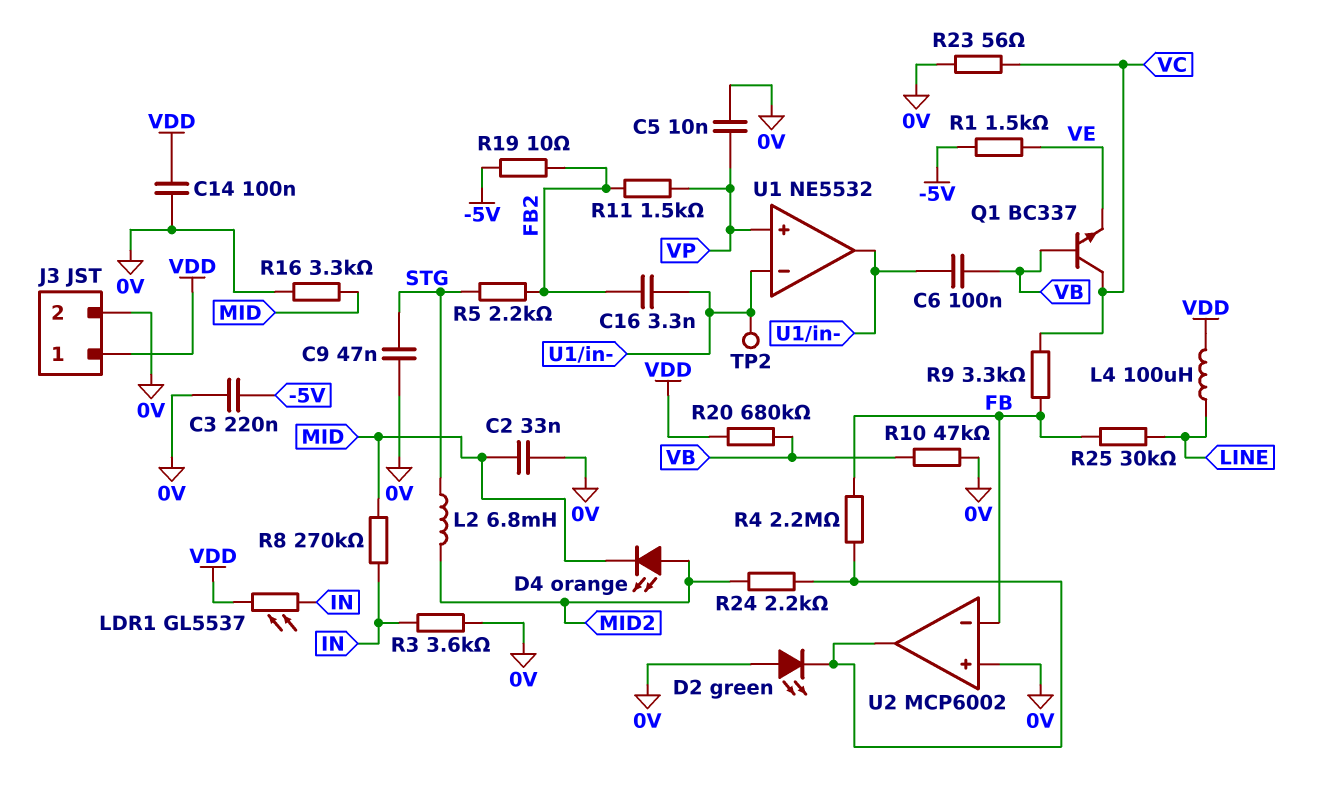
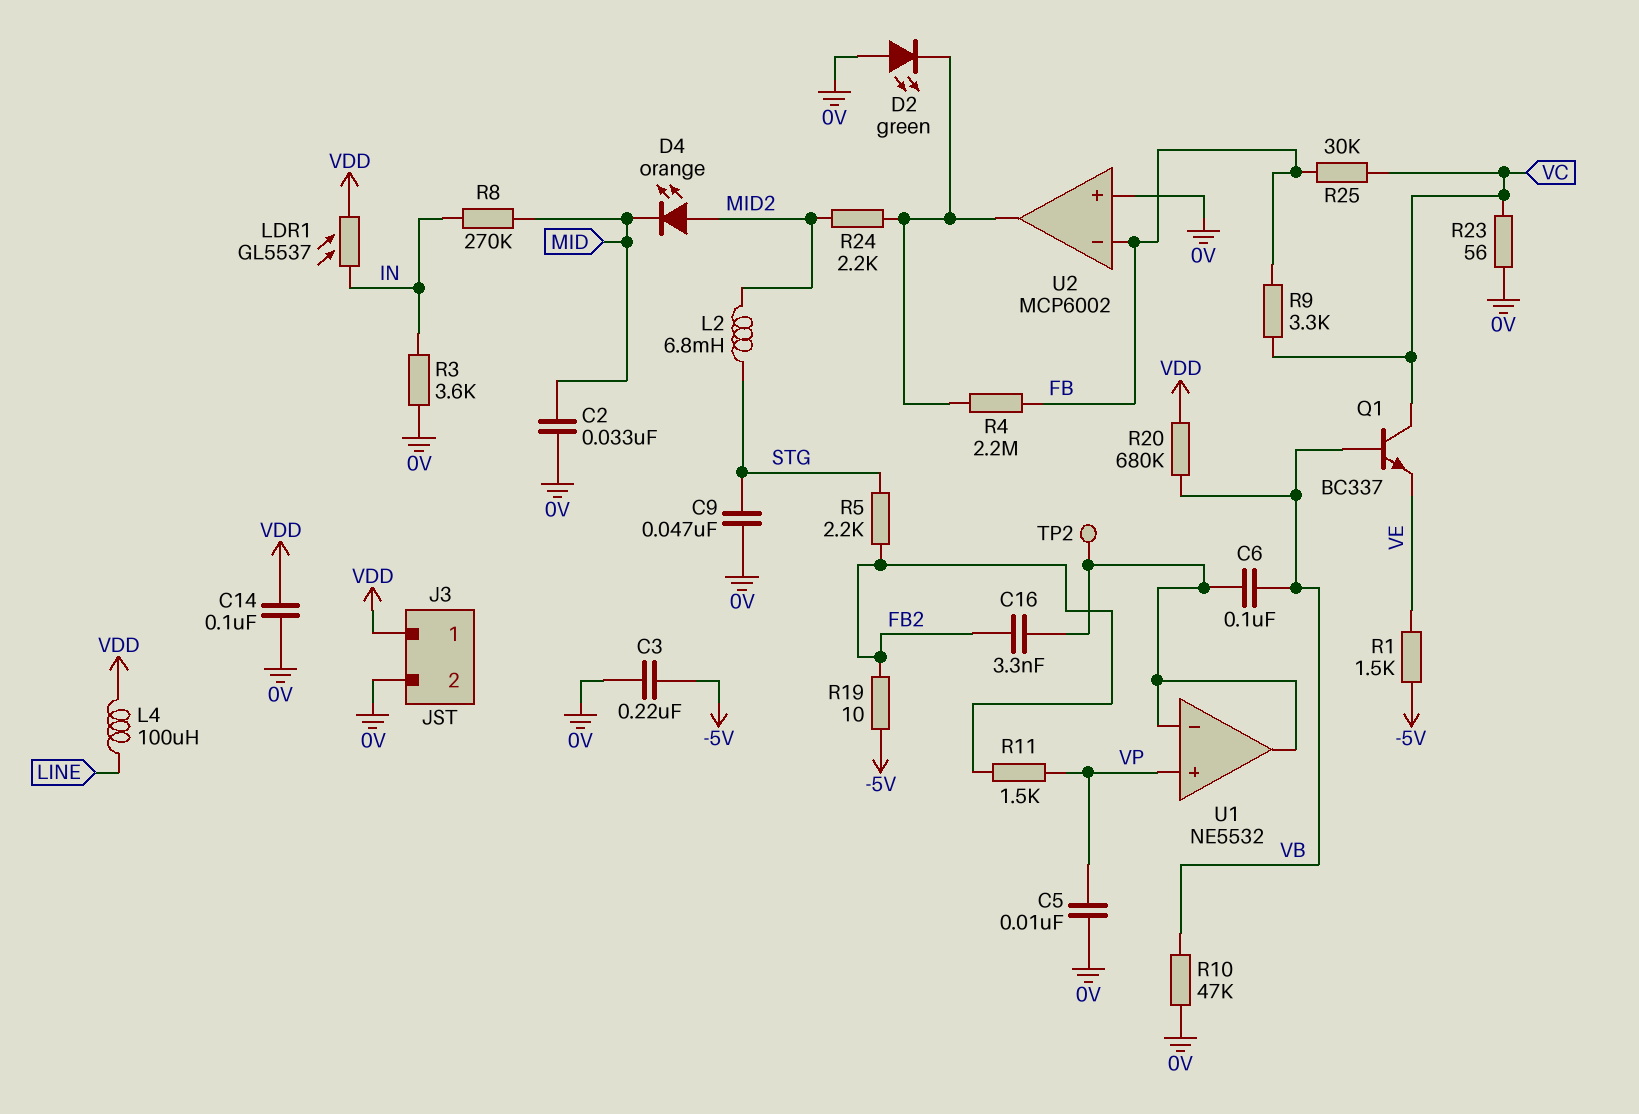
R16: 3.3k (0V, MID) -> none
R25: 30k (FB, LINE) -> 30k (FB, VC)

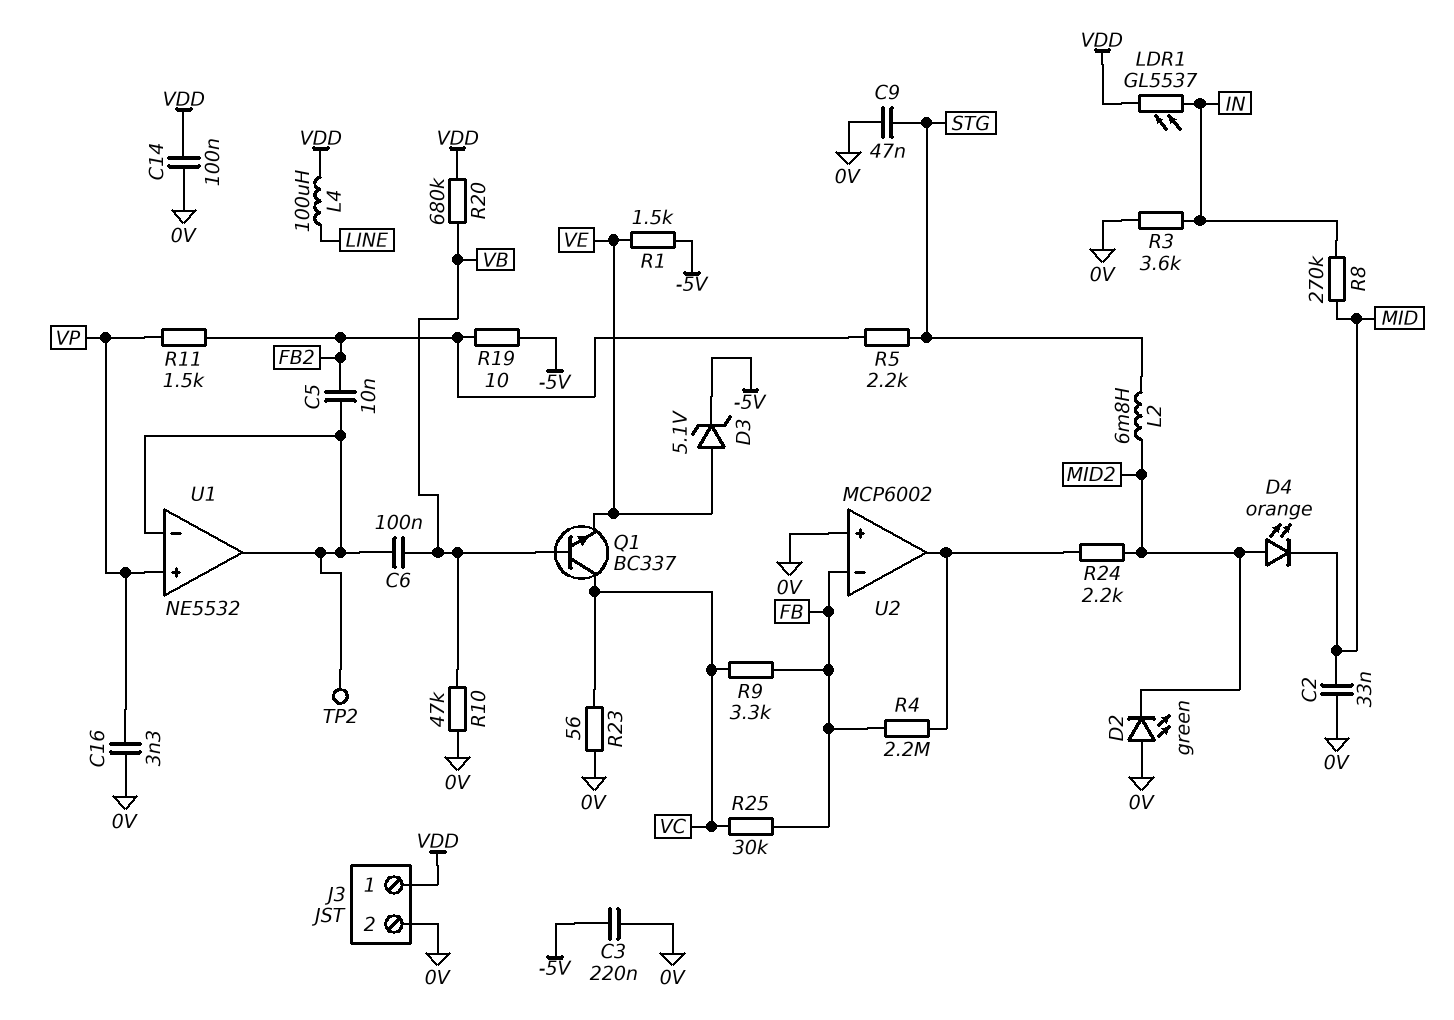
C5: 10nF (0V, VP) -> 10nF (FB2, U1/in-)
C16: 3.3nF (FB2, U1/in-) -> 3.3nF (0V, VP)
D2: LED green (A 0V, K U2/out) -> LED green (A 0V, K MID2)
D3: none -> zener 5.1V (A VE, K -5V)

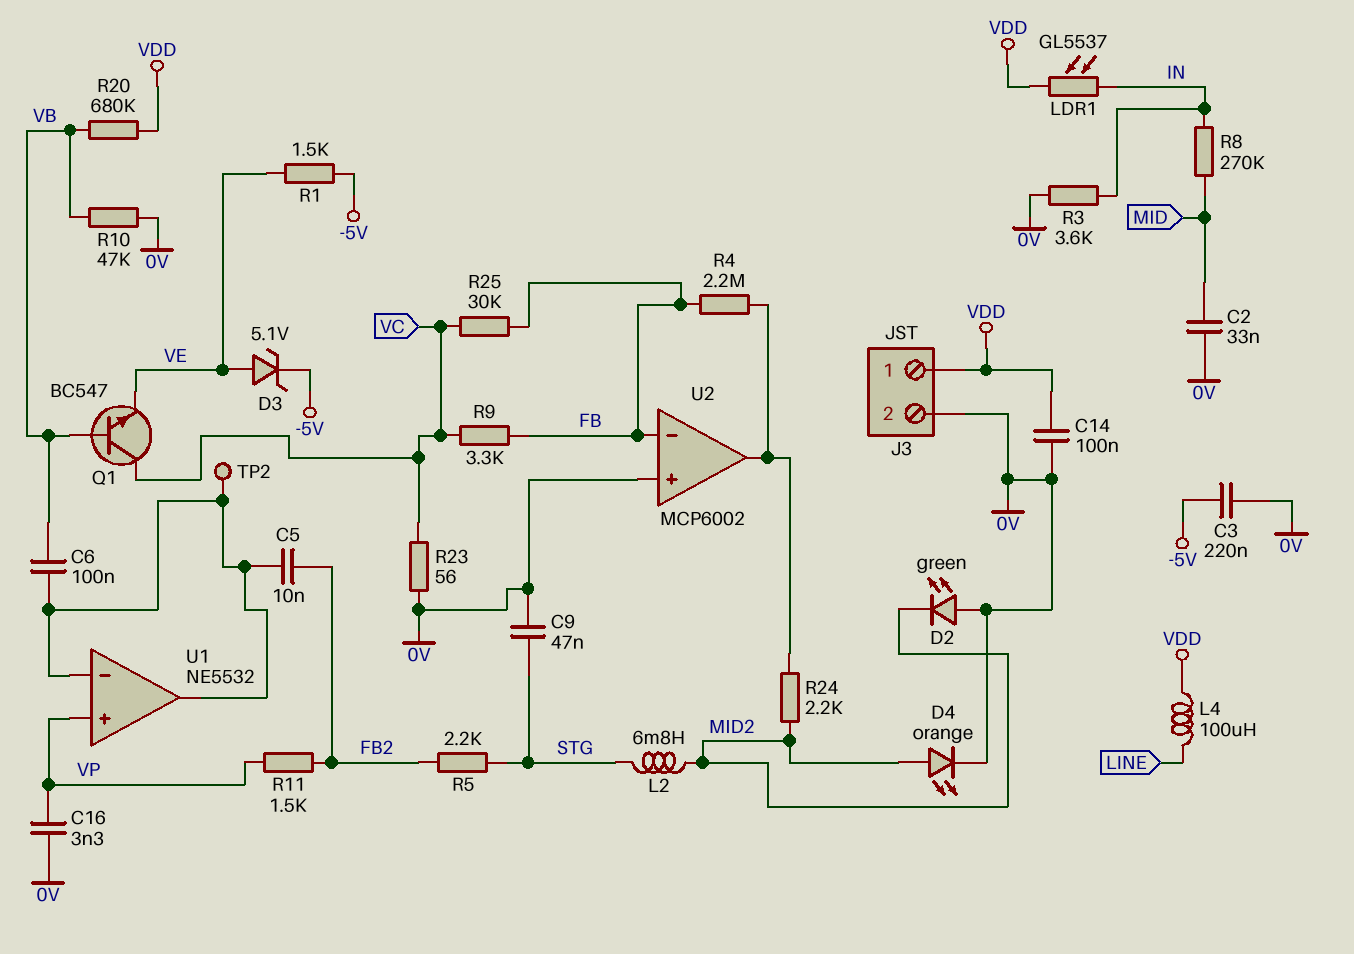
D4: LED orange (A MID2, K MID) -> LED orange (A MID2, K 0V)
Q1: NPN BC337 (B VB, C VC, E VE) -> NPN BC547 (B VB, C VC, E VE)
R19: 10 (-5V, FB2) -> none

